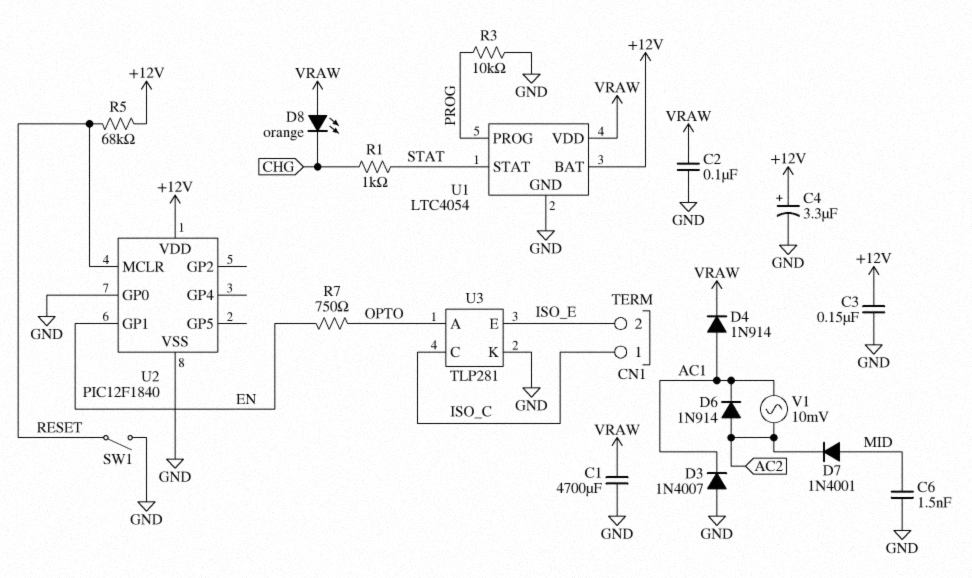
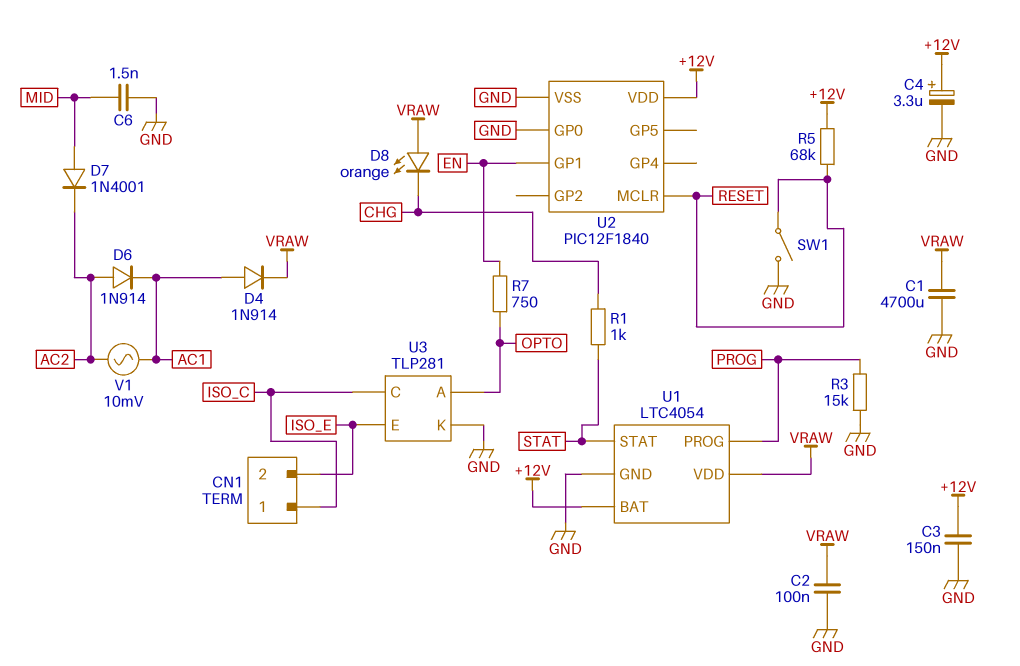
D3: diode 1N4007 (A GND, K AC1) -> none
R3: 10k (GND, PROG) -> 15k (GND, PROG)

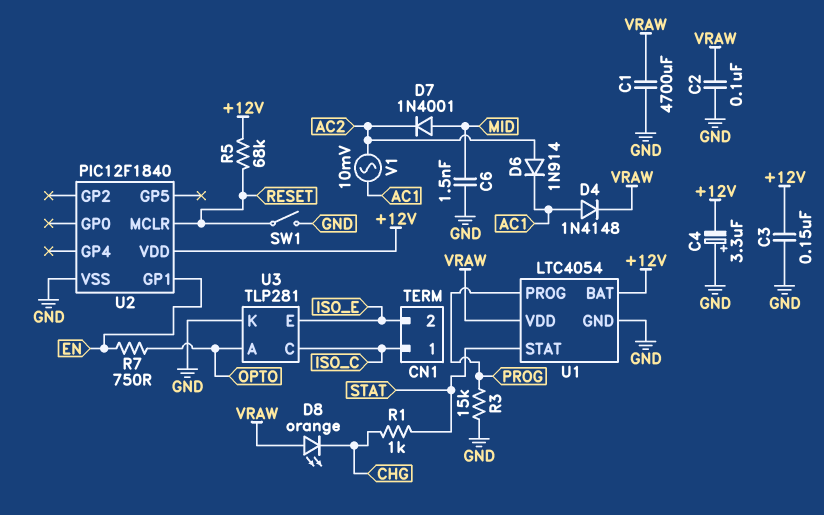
C4: 3.3uF (plus +12V, minus GND) -> 3.3uF (plus GND, minus +12V)
D4: diode 1N914 (A AC1, K VRAW) -> diode 1N4148 (A AC1, K VRAW)
U2 pin GP0: GND -> none

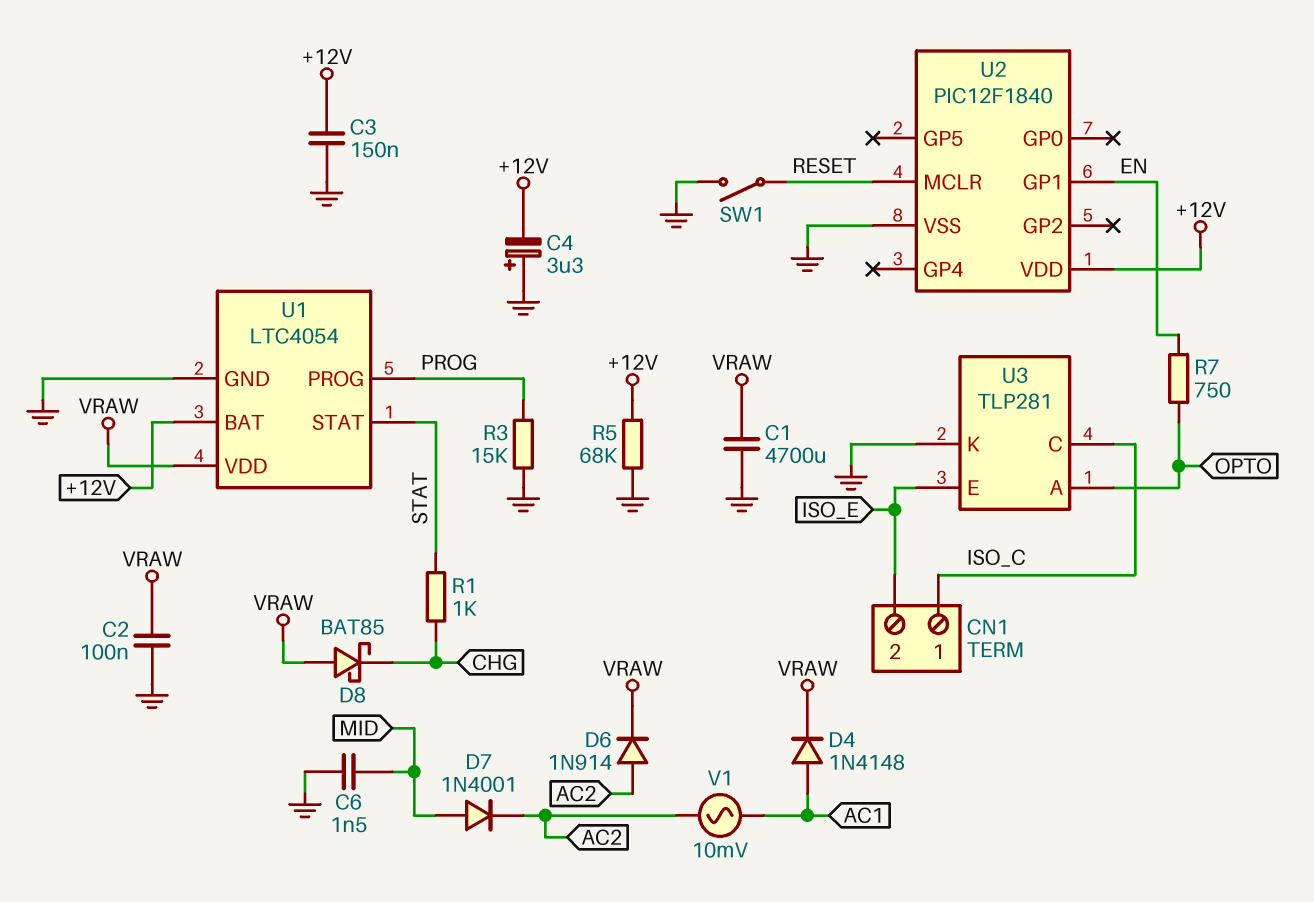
D6: diode 1N914 (A AC2, K AC1) -> diode 1N914 (A AC2, K VRAW)
D8: LED orange (A VRAW, K CHG) -> schottky BAT85 (A VRAW, K CHG)
R5: 68k (+12V, RESET) -> 68k (+12V, GND)

